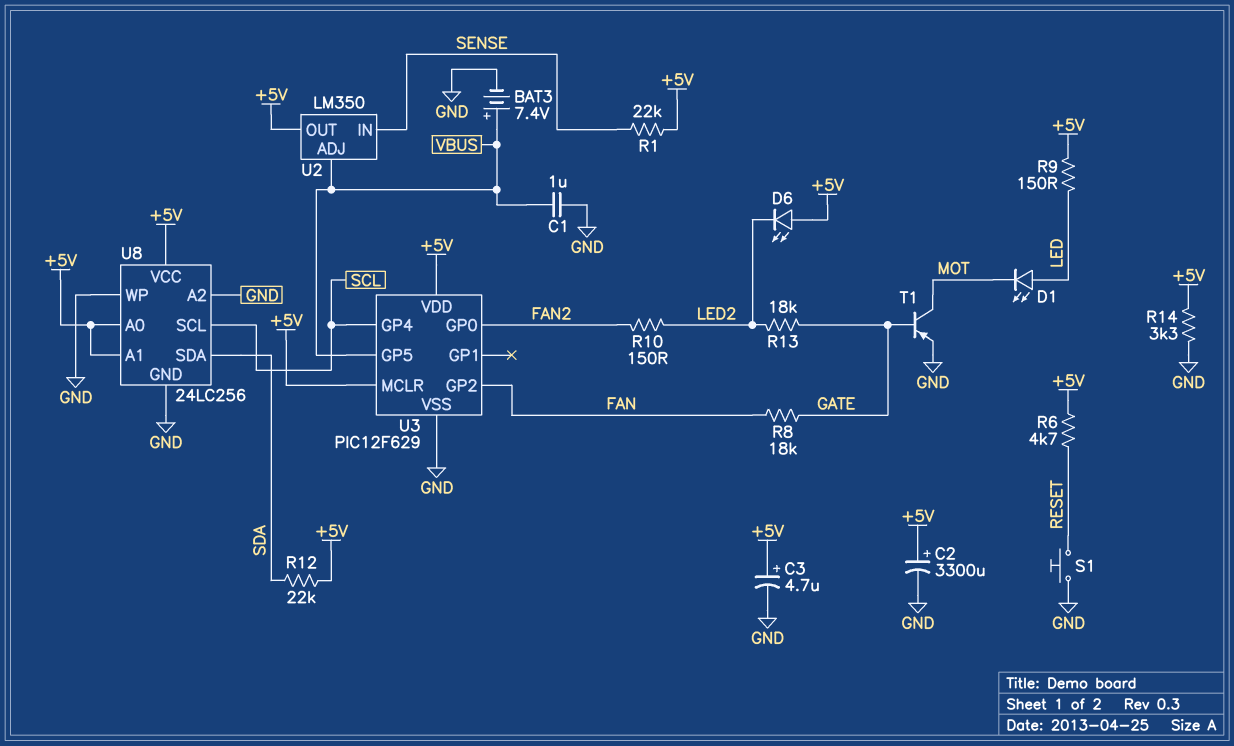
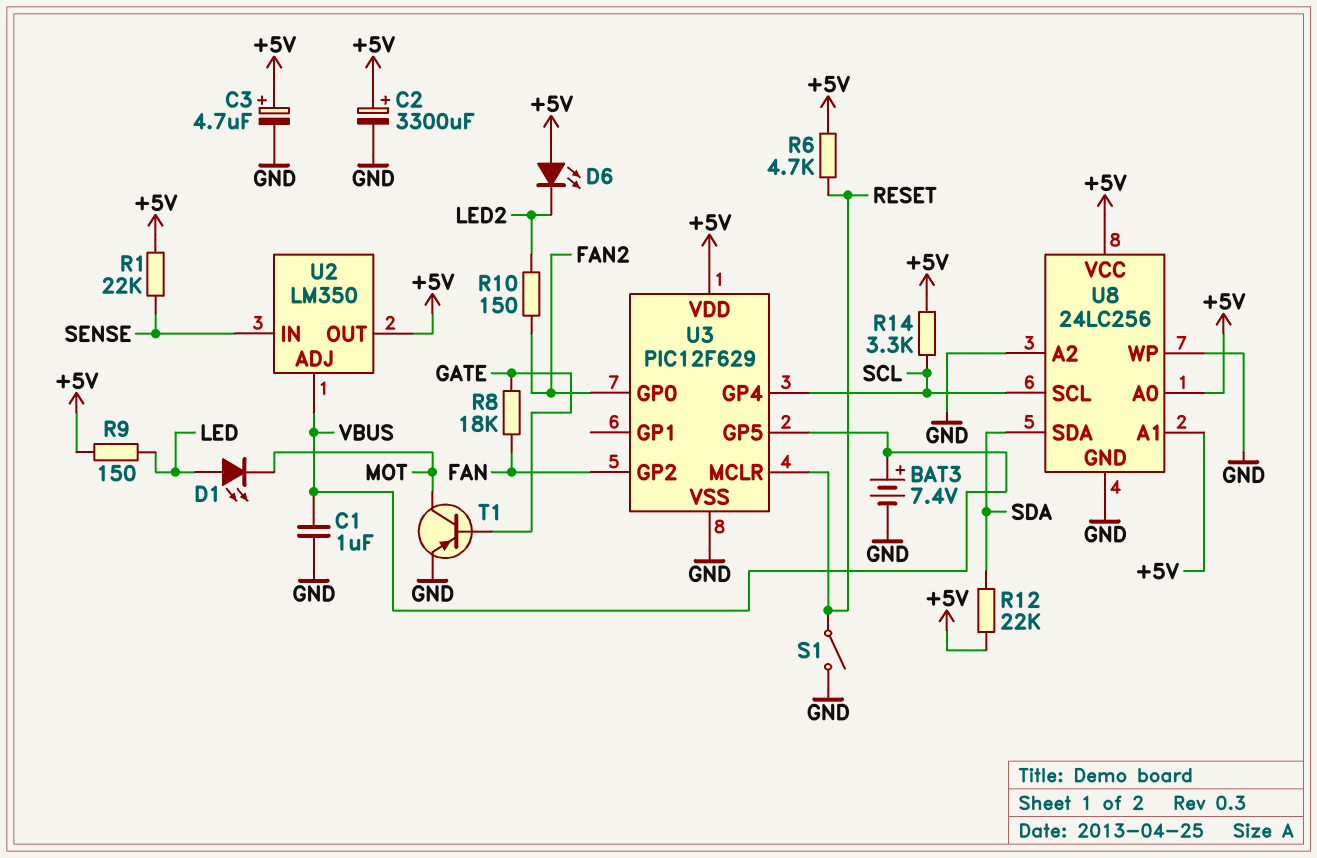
R13: 18k (GATE, LED2) -> none
R14: 3.3k (+5V, GND) -> 3.3k (+5V, SCL)
S1: button (GND, RESET) -> switch (GND, RESET)
U3 pin MCLR: +5V -> RESET

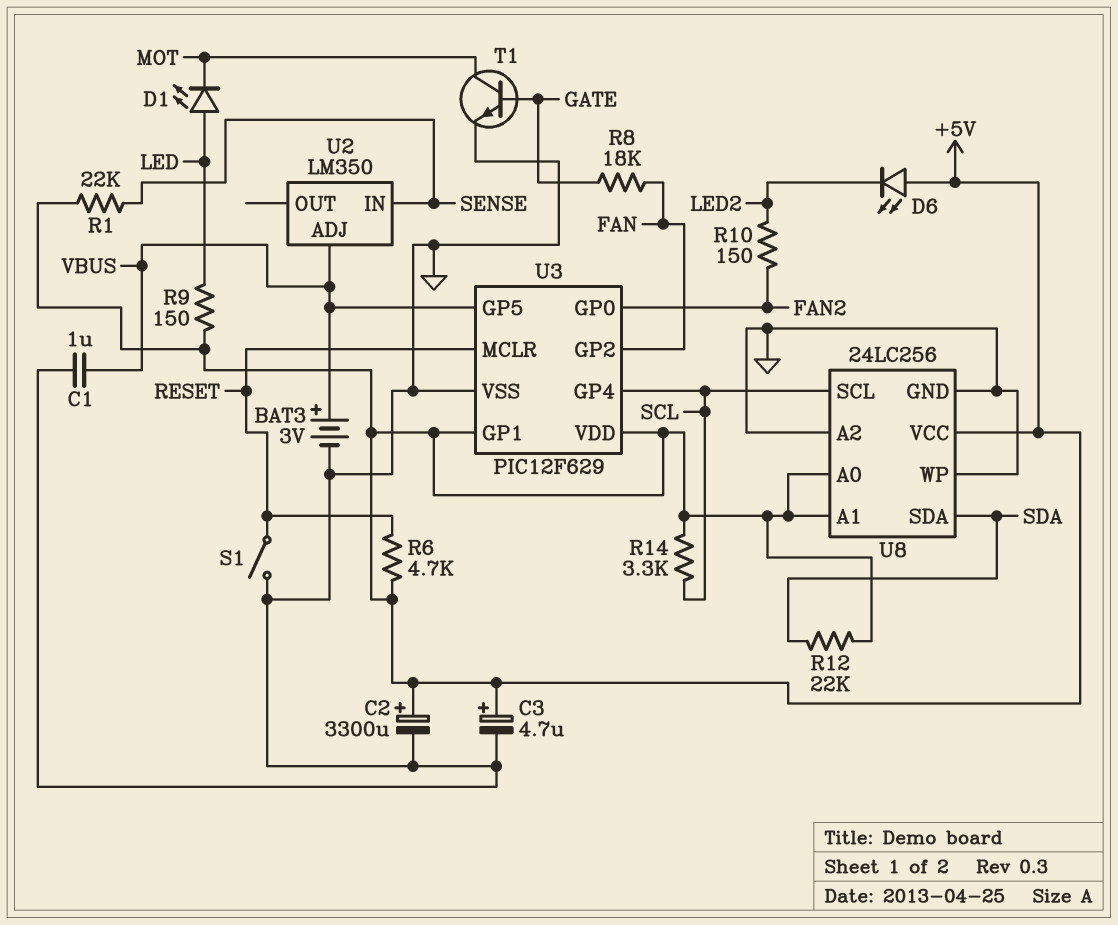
BAT3: 7.4V (plus VBUS, minus GND) -> 3V (plus VBUS, minus GND)
T1: PNP (B GATE, C MOT, E GND) -> NPN (B GATE, C MOT, E GND)
U2 pin OUT: +5V -> none
U3 pin GP1: none -> +5V

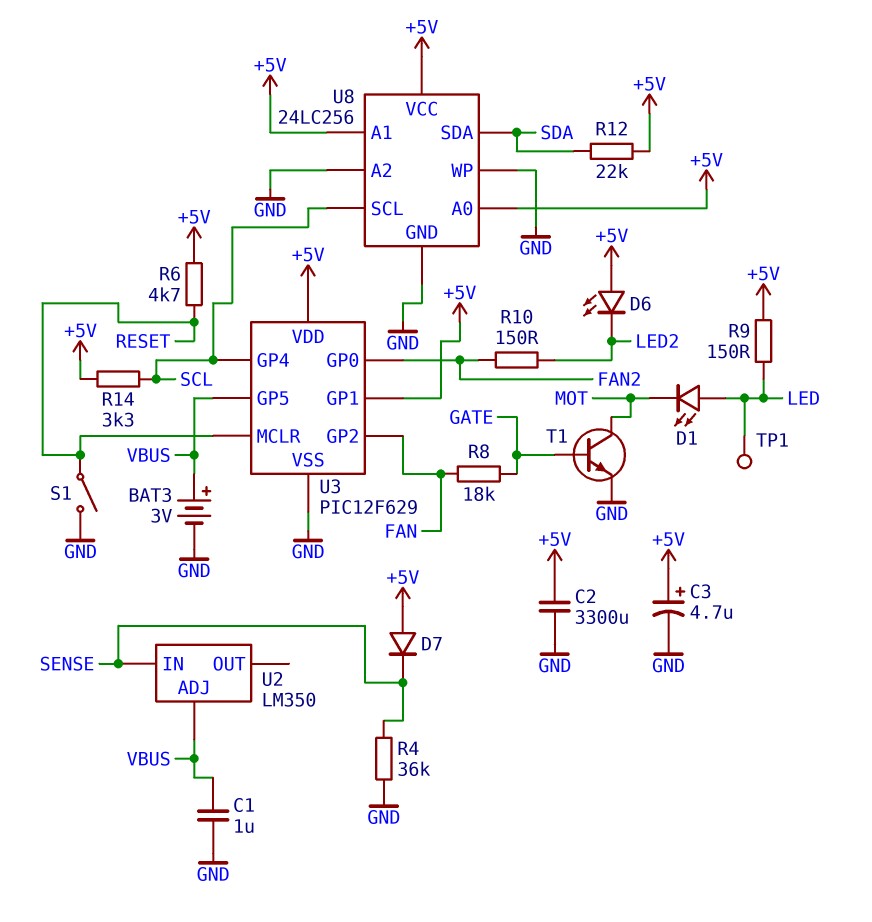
C2: 3300uF (plus +5V, minus GND) -> 3300uF (+5V, GND)
D7: none -> diode (A +5V, K SENSE)
R1: 22k (+5V, SENSE) -> none
R4: none -> 36k (GND, SENSE)
TP1: none -> test point (LED)

